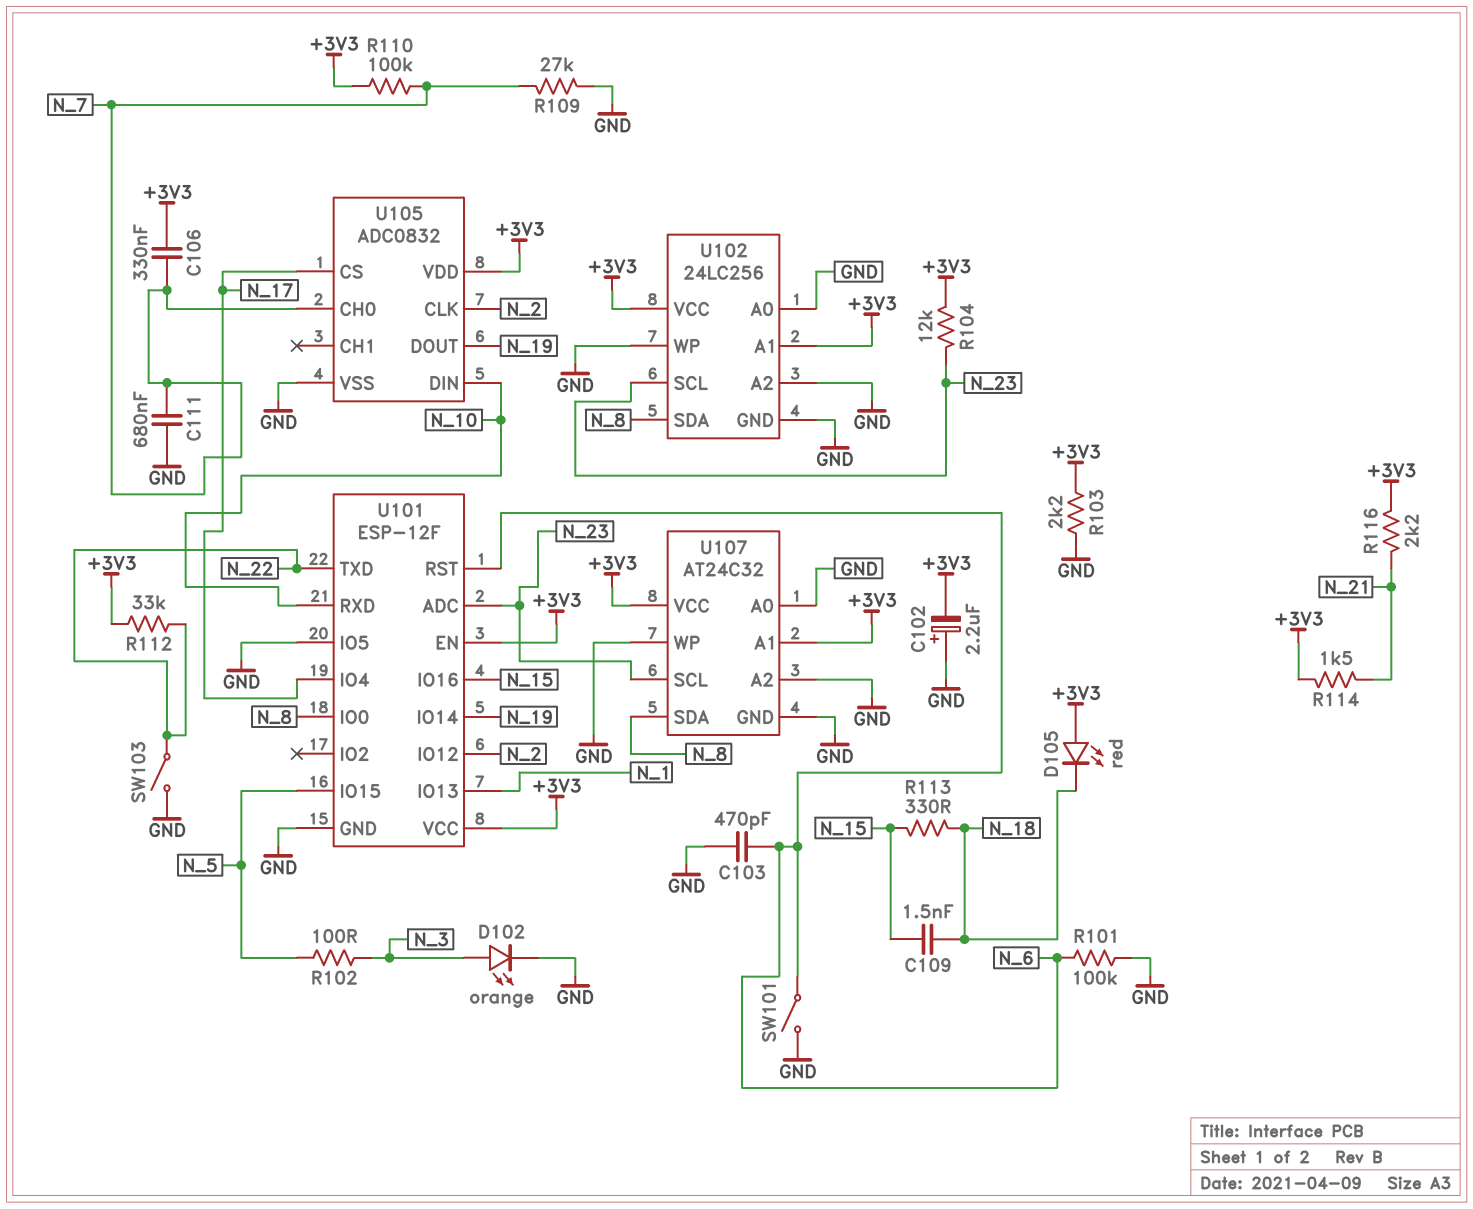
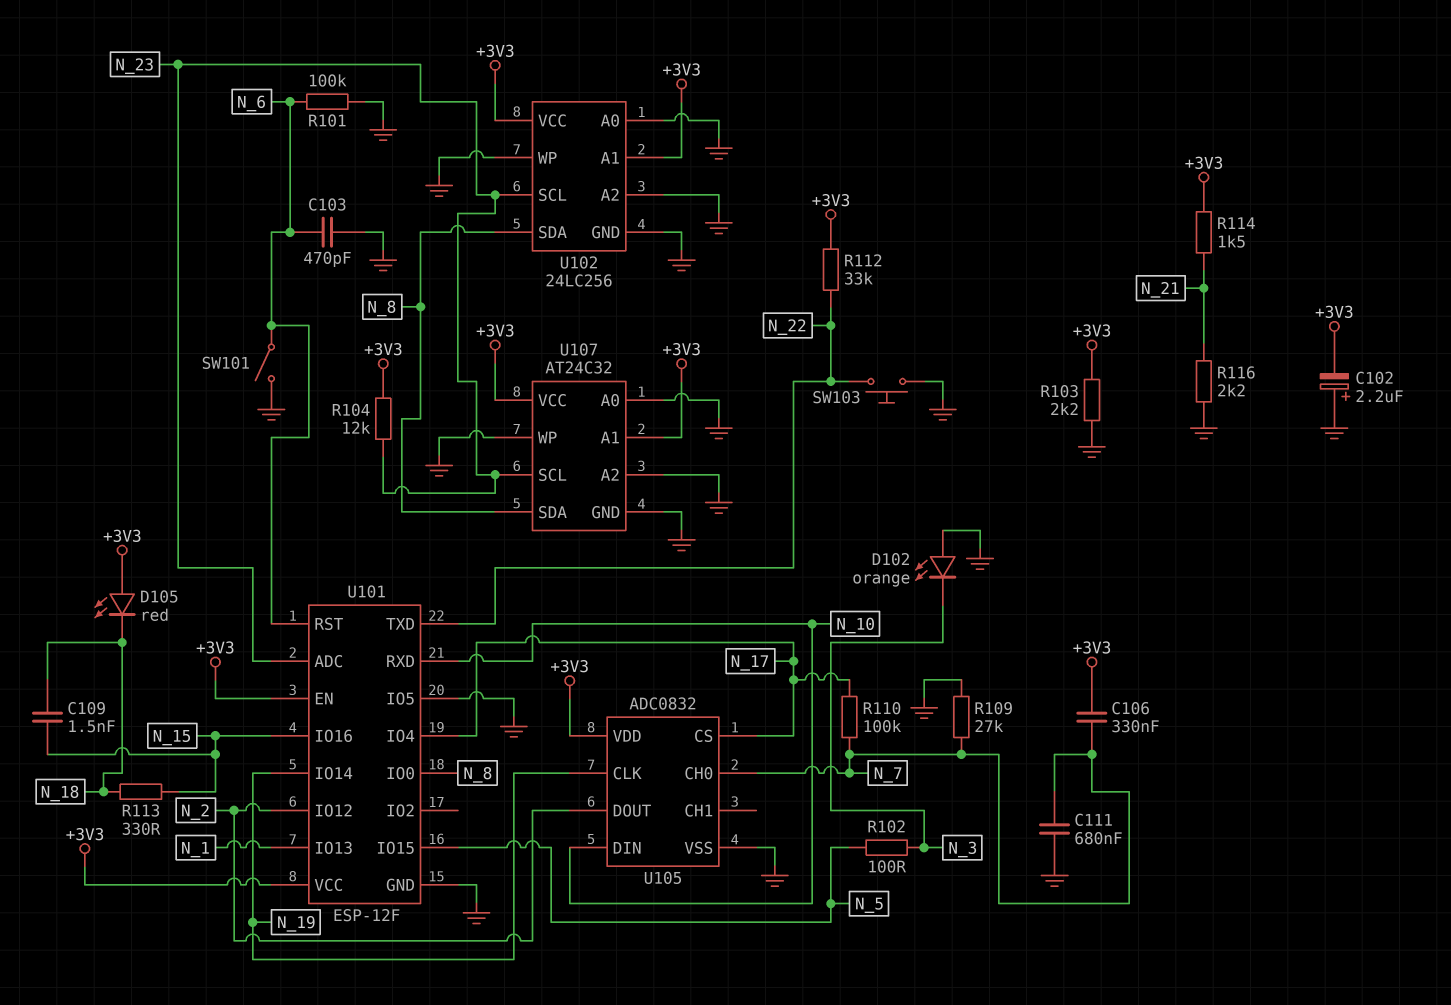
D102: LED orange (A N_3, K GND) -> LED orange (A GND, K N_3)
R110: 100k (+3V3, N_7) -> 100k (N_7, N_17)
R116: 2.2k (+3V3, N_21) -> 2.2k (GND, N_21)
SW103: switch (GND, N_22) -> button (GND, N_22)
U105 pin CLK: N_2 -> N_19
U105 pin DOUT: N_19 -> N_2

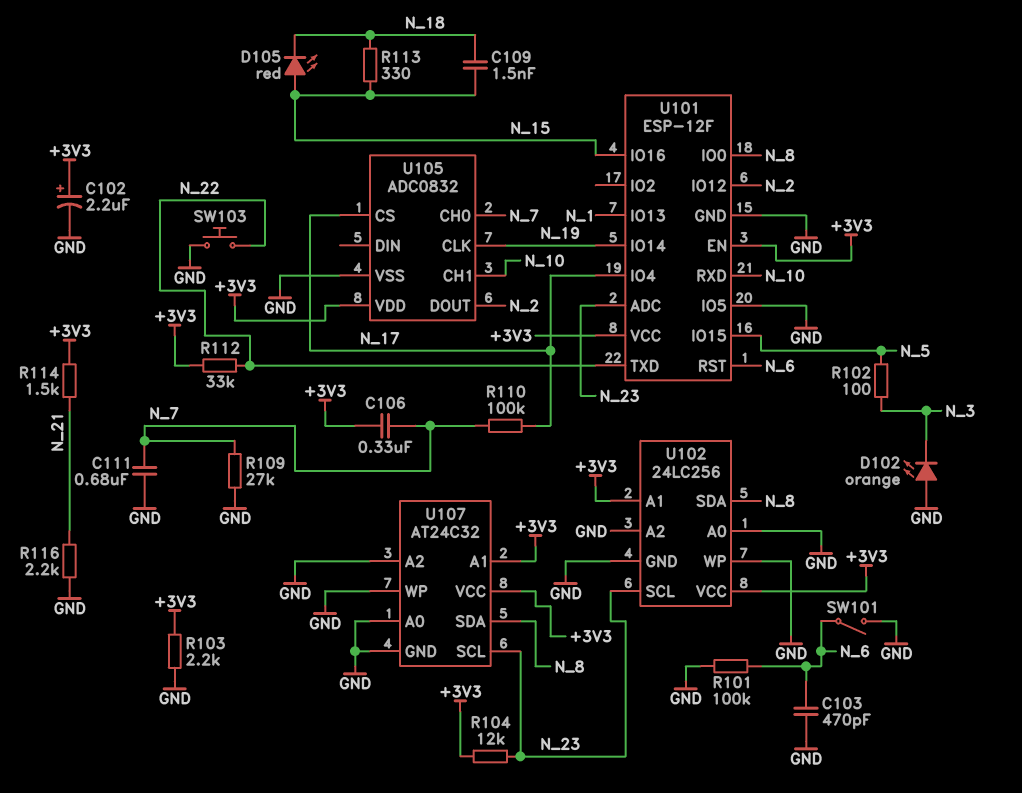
C102: 2.2uF (plus GND, minus +3V3) -> 2.2uF (plus +3V3, minus GND)
D105: LED red (A +3V3, K N_18) -> LED red (A N_15, K N_18)
U105 pin CH1: none -> N_10
U105 pin DIN: N_10 -> none

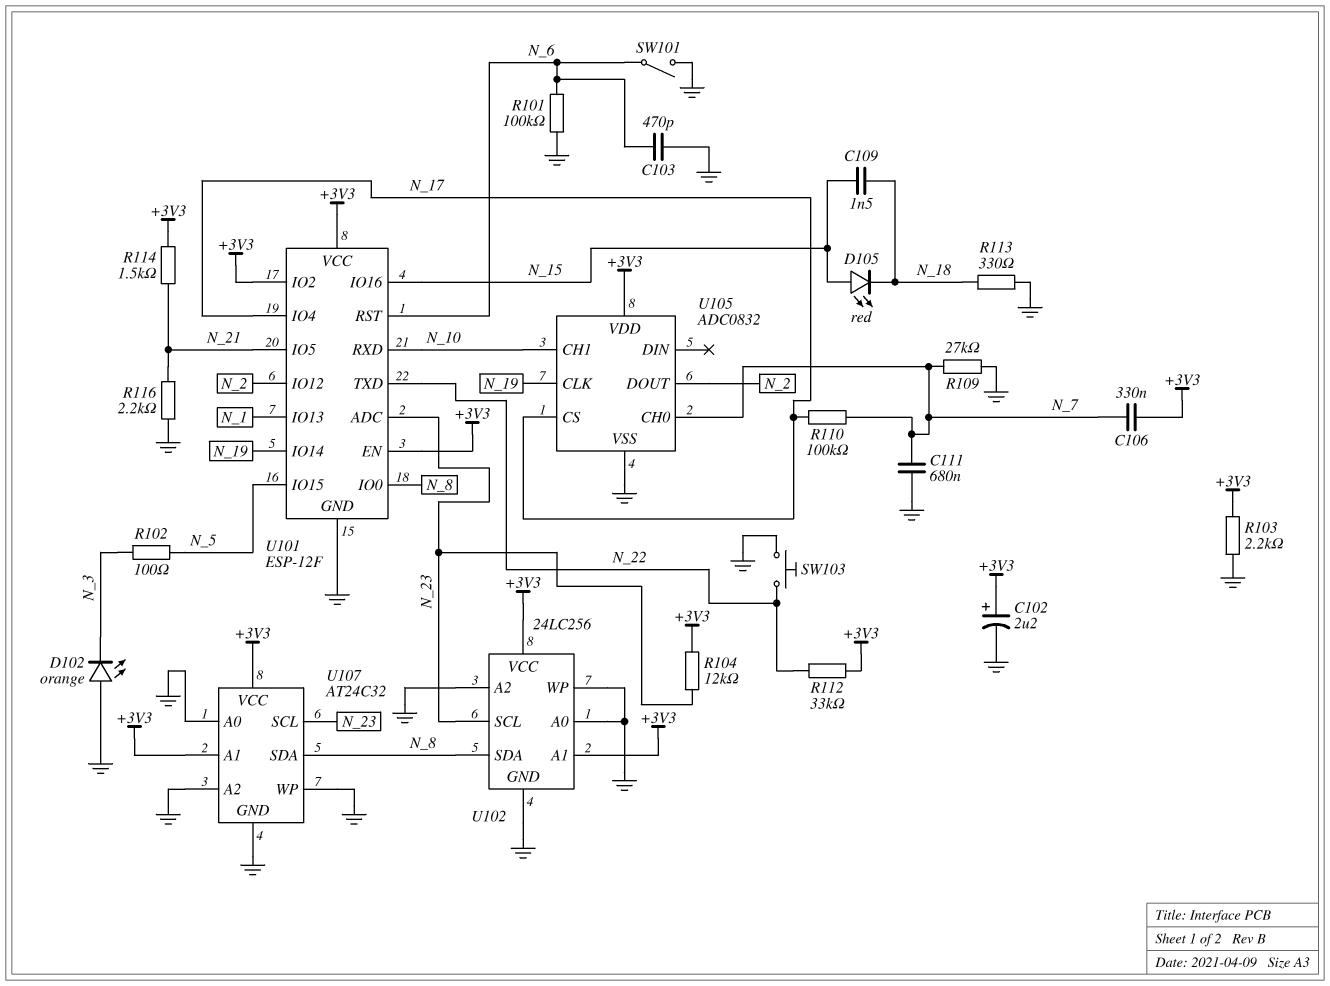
R113: 330 (N_15, N_18) -> 330 (GND, N_18)
U101 pin IO2: none -> +3V3
U101 pin IO5: GND -> N_21

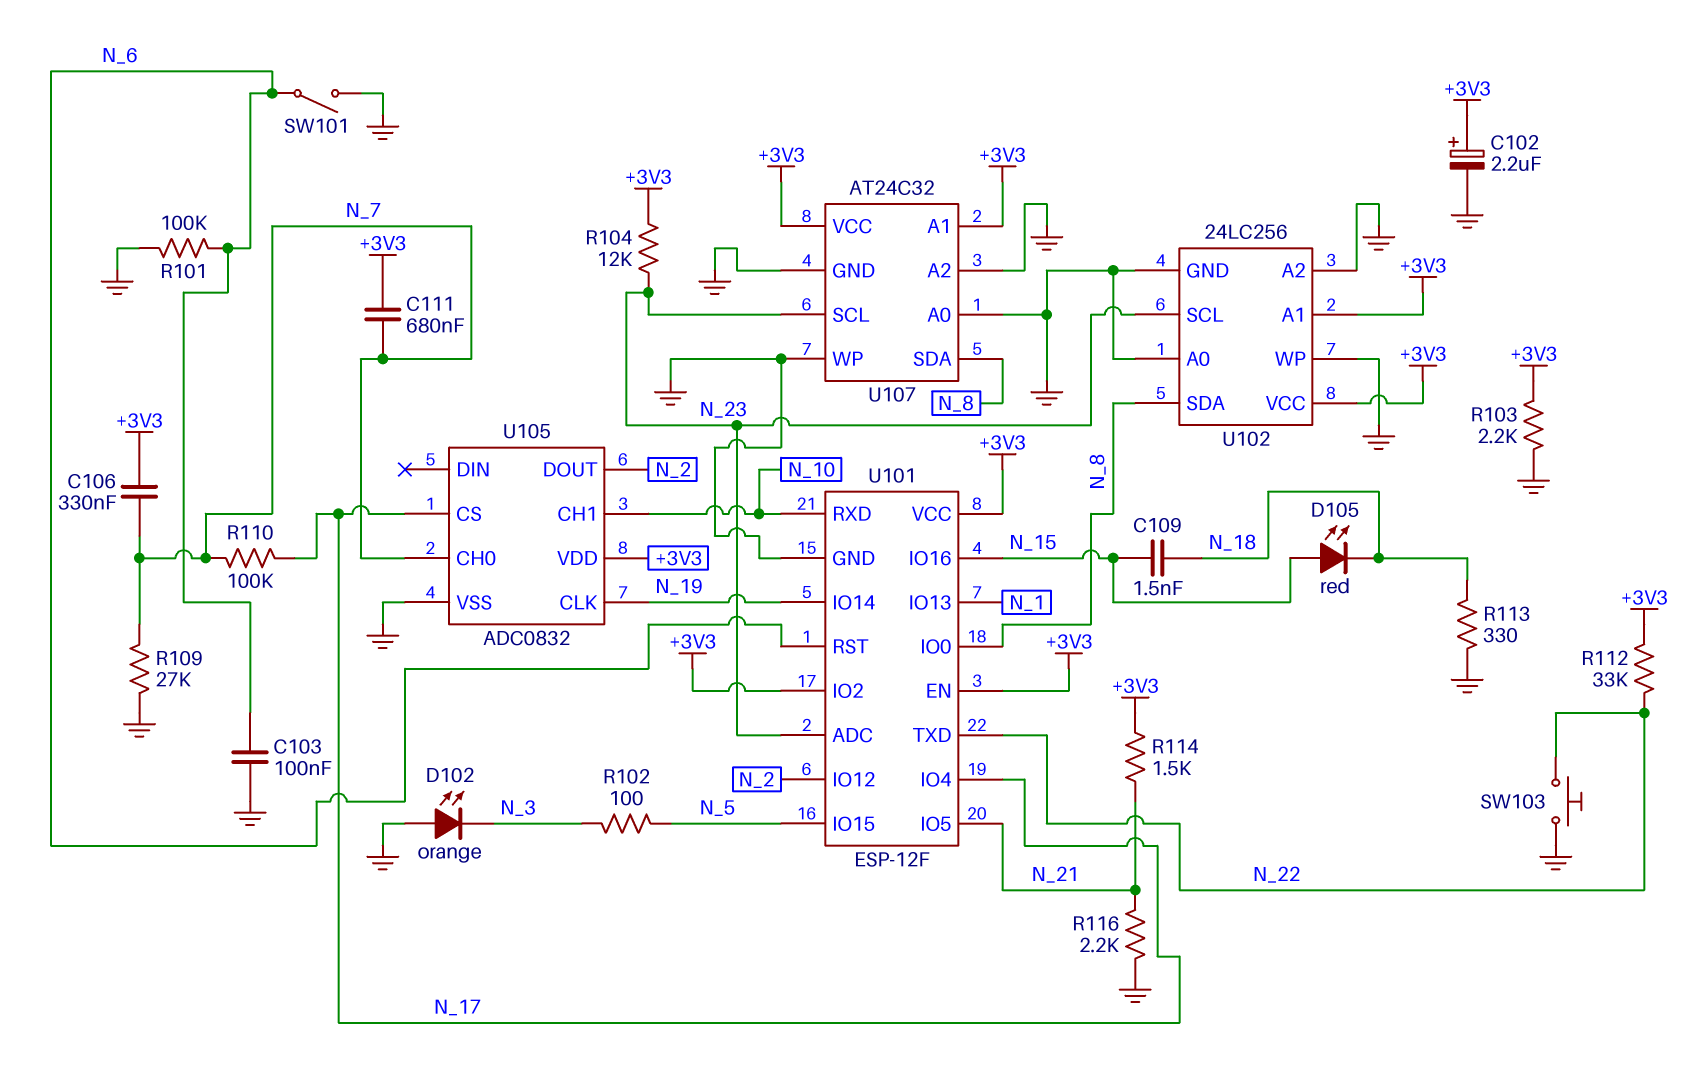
C103: 470pF (GND, N_6) -> 100nF (GND, N_6)
C111: 680nF (GND, N_7) -> 680nF (+3V3, N_7)

